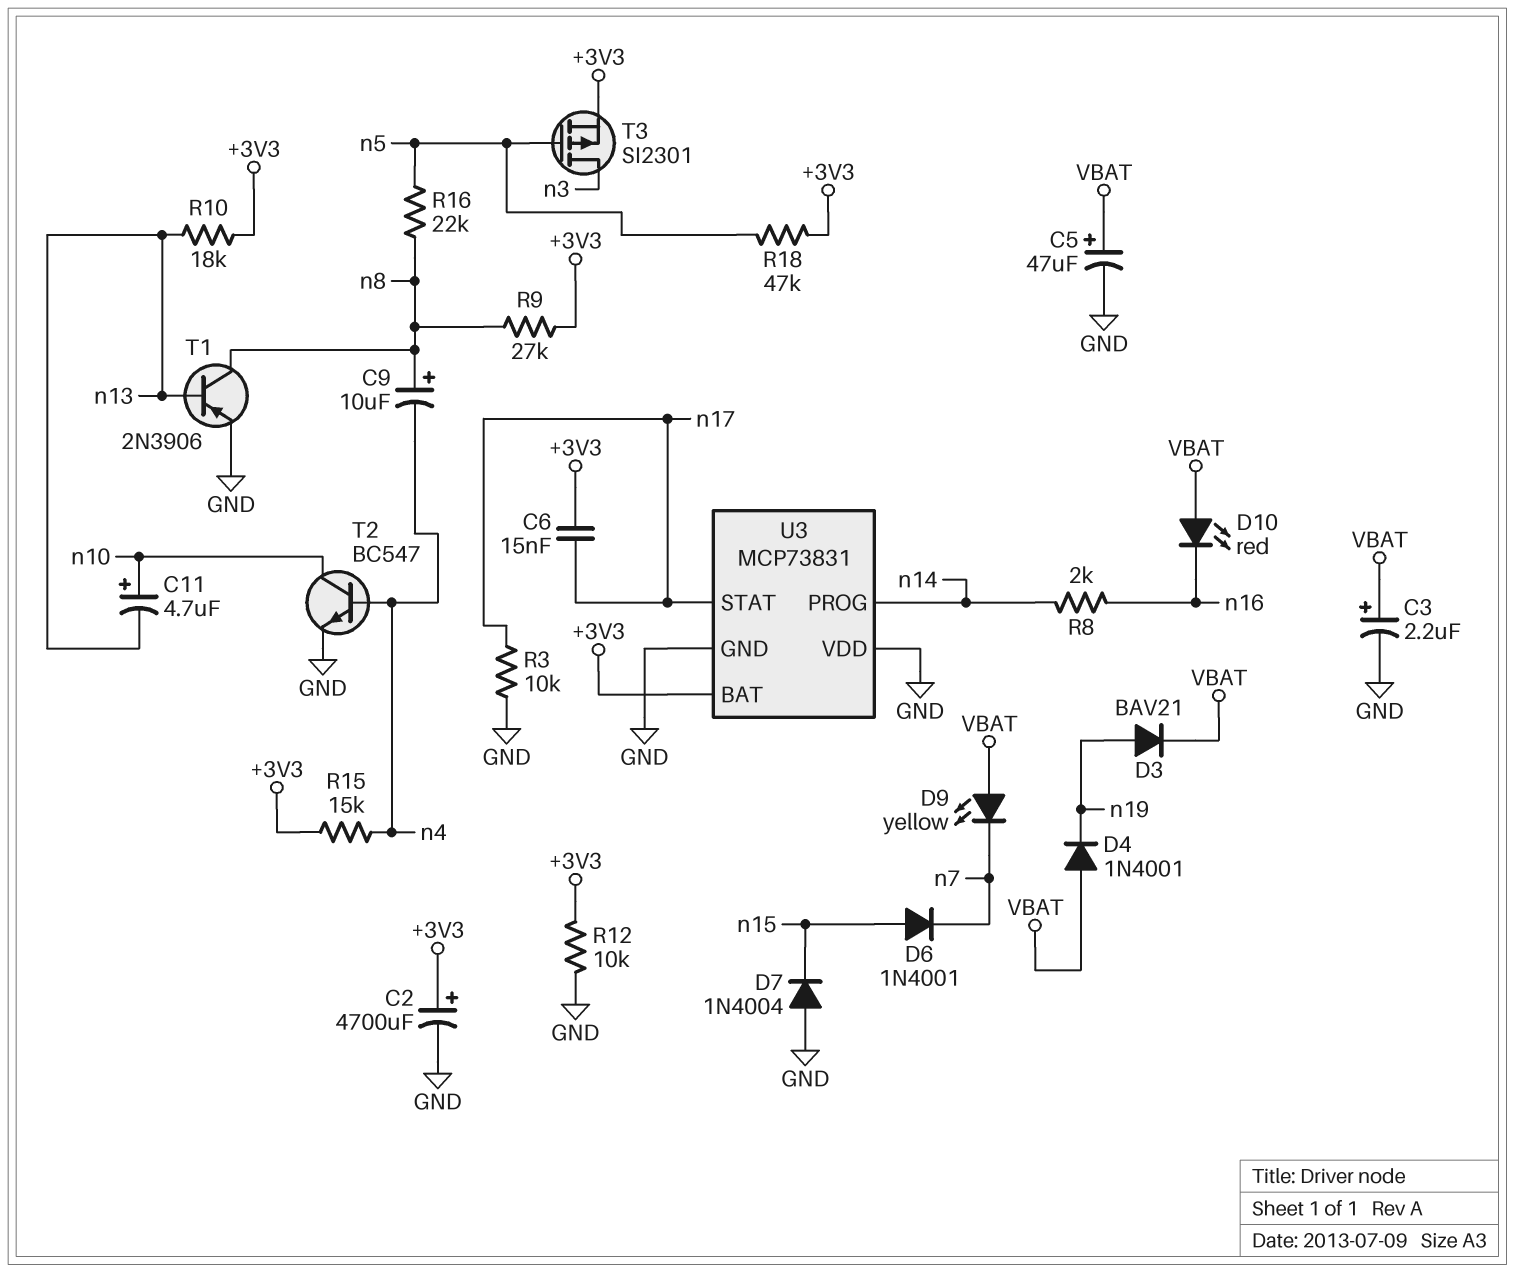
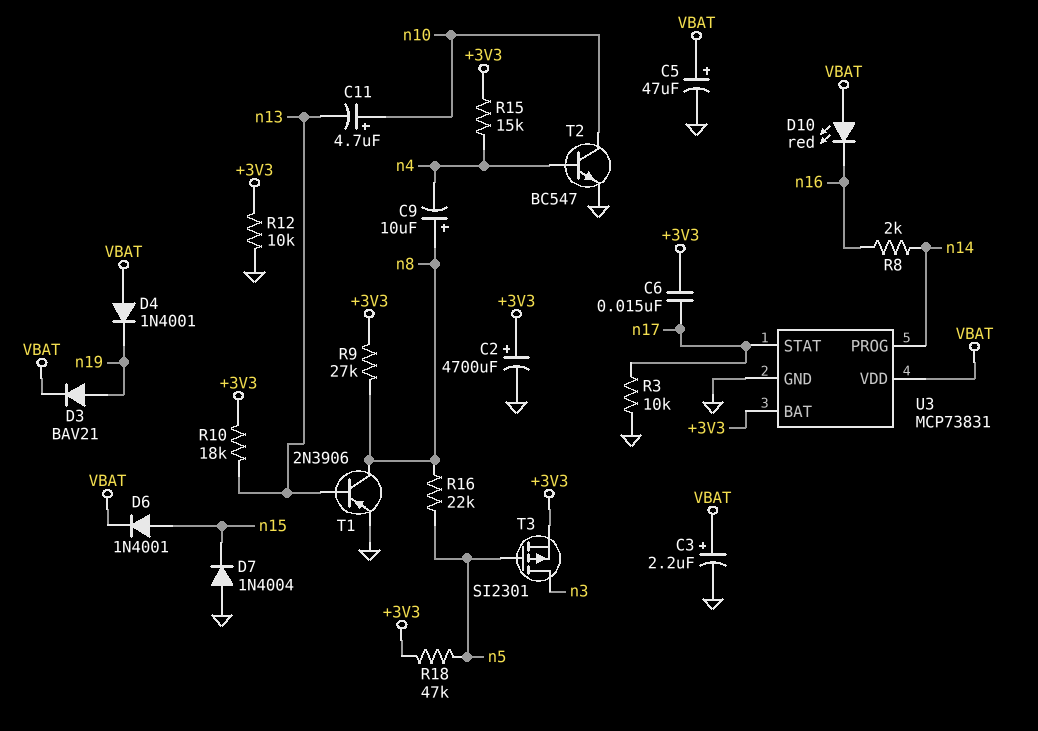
D6: diode 1N4001 (A n15, K n7) -> diode 1N4001 (A n15, K VBAT)
D9: LED yellow (A VBAT, K n7) -> none
U3 pin VDD: GND -> VBAT

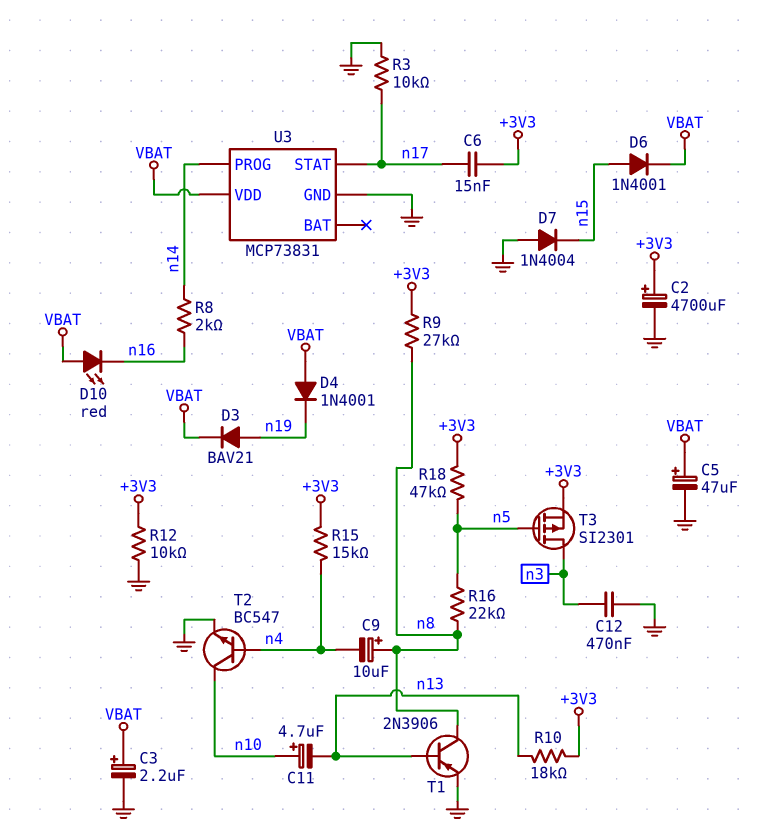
C12: none -> 470nF (GND, n3)
U3 pin BAT: +3V3 -> none

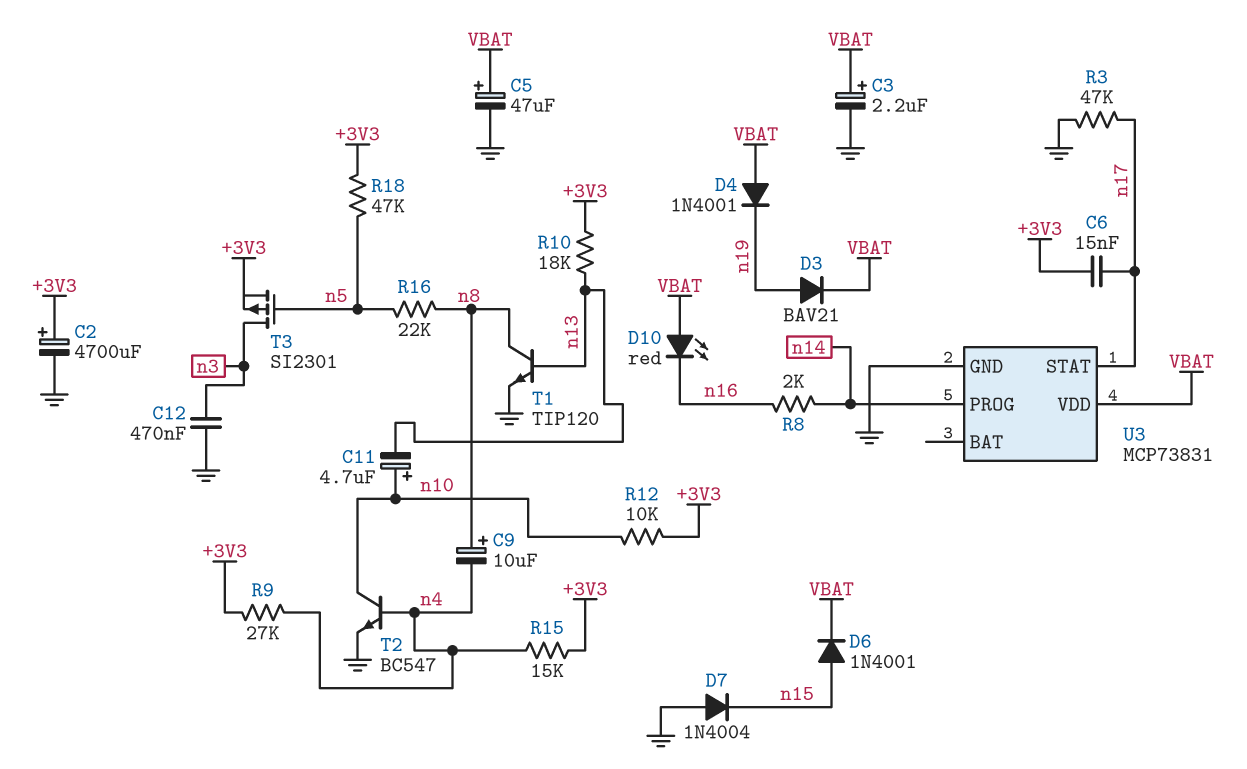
R3: 10k (GND, n17) -> 47k (GND, n17)
R9: 27k (+3V3, n8) -> 27k (+3V3, n4)
R12: 10k (+3V3, GND) -> 10k (+3V3, n10)
T1: PNP 2N3906 (B n13, C n8, E GND) -> NPN TIP120 (B n13, C n8, E GND)

